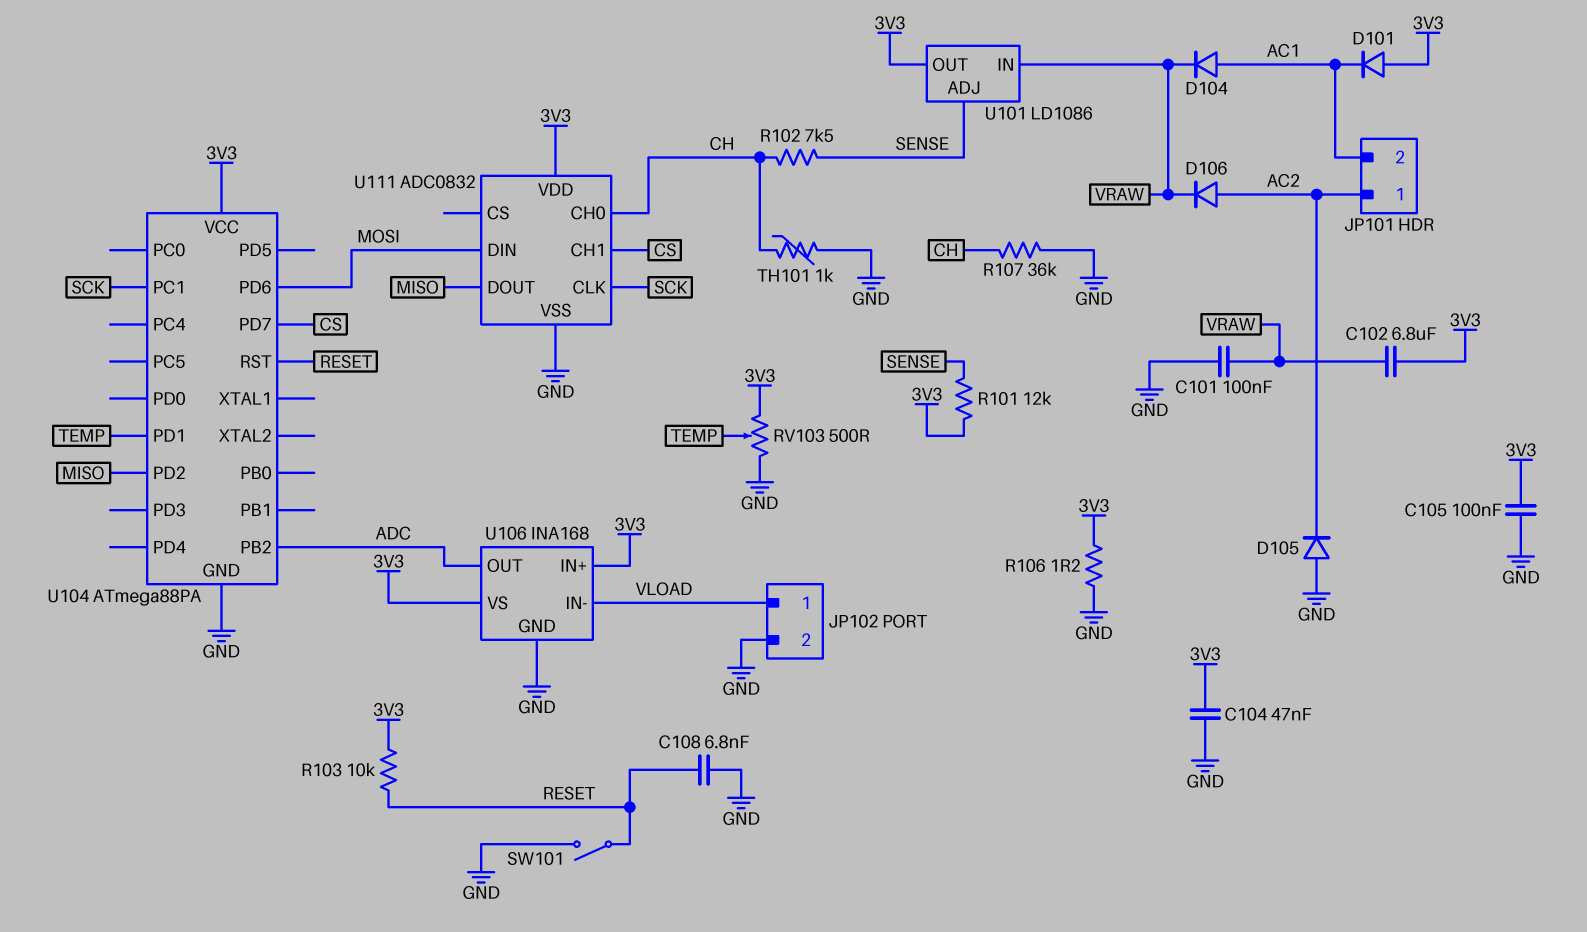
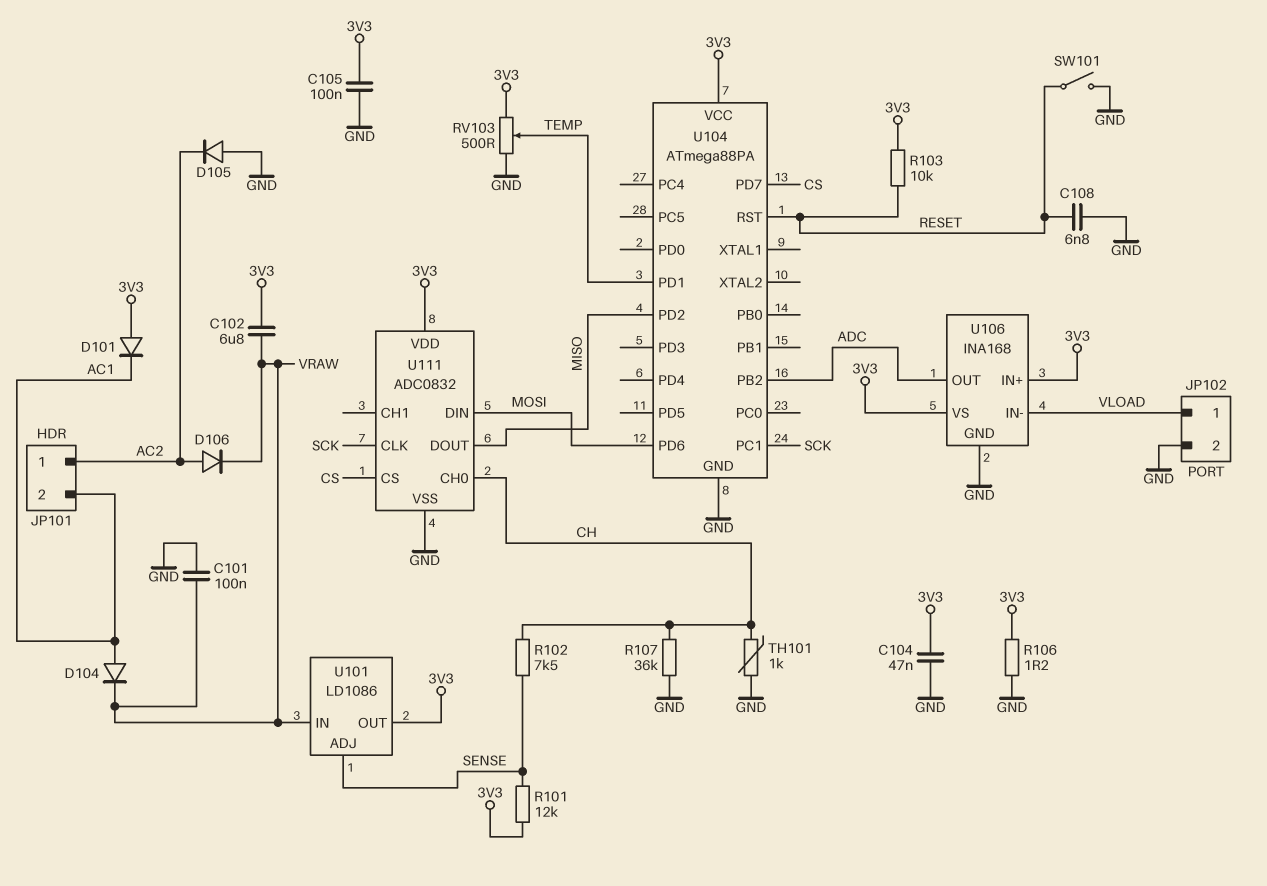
U111 pin CH1: CS -> none
U111 pin CS: none -> CS

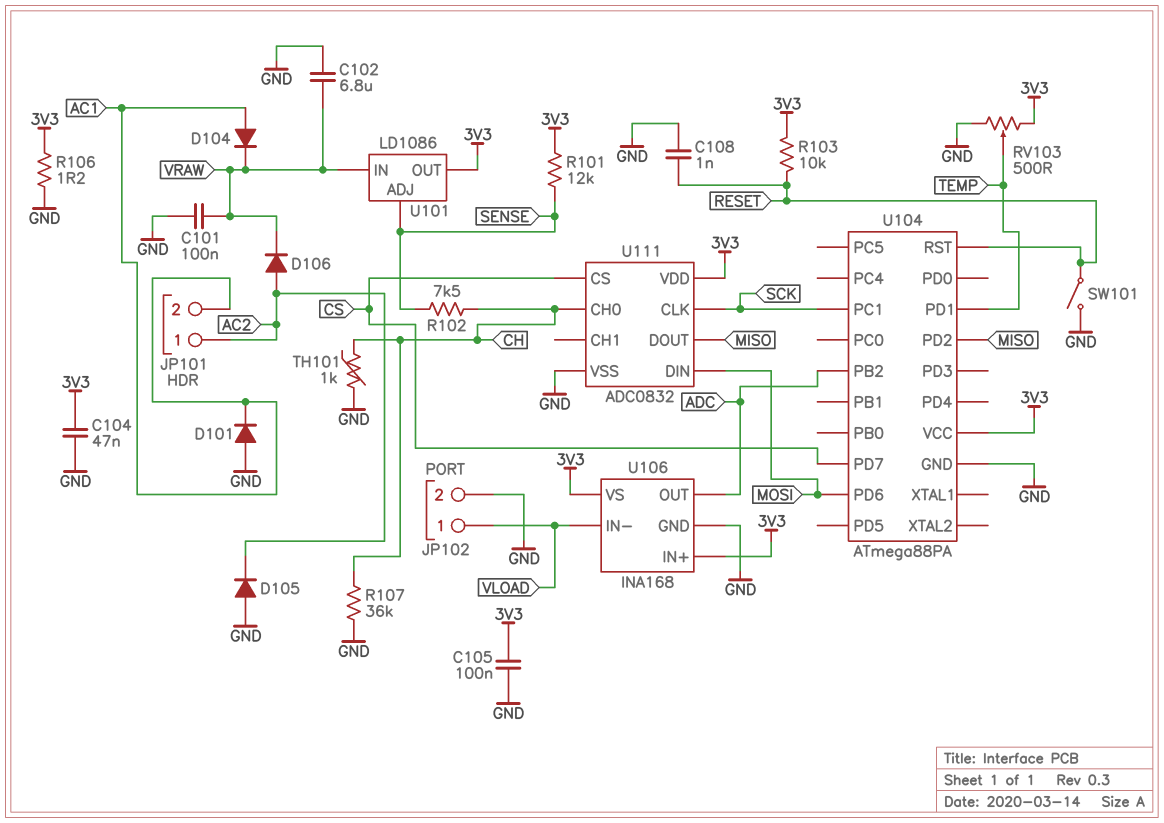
C102: 6.8uF (3V3, VRAW) -> 6.8uF (GND, VRAW)
C108: 6.8nF (GND, RESET) -> 1nF (GND, RESET)
D101: diode (A 3V3, K AC1) -> diode (A GND, K AC1)

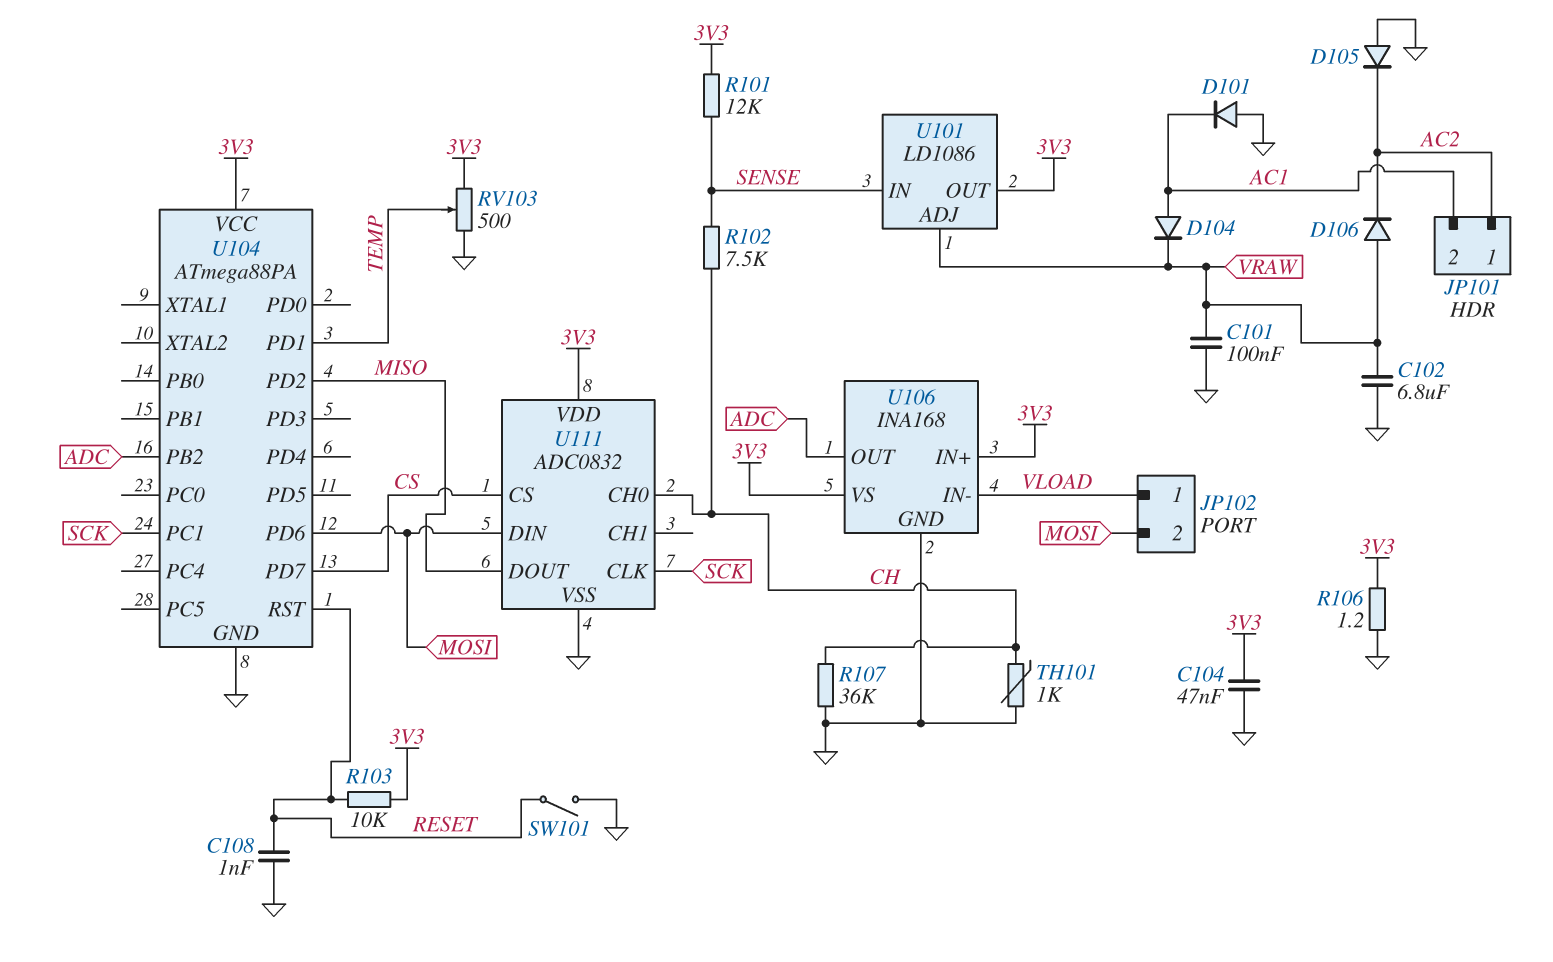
C105: 100nF (3V3, GND) -> none
D106: diode (A AC2, K VRAW) -> diode (A VRAW, K AC2)
JP102 pin 2: GND -> MOSI
U101 pin ADJ: SENSE -> VRAW
U101 pin IN: VRAW -> SENSE

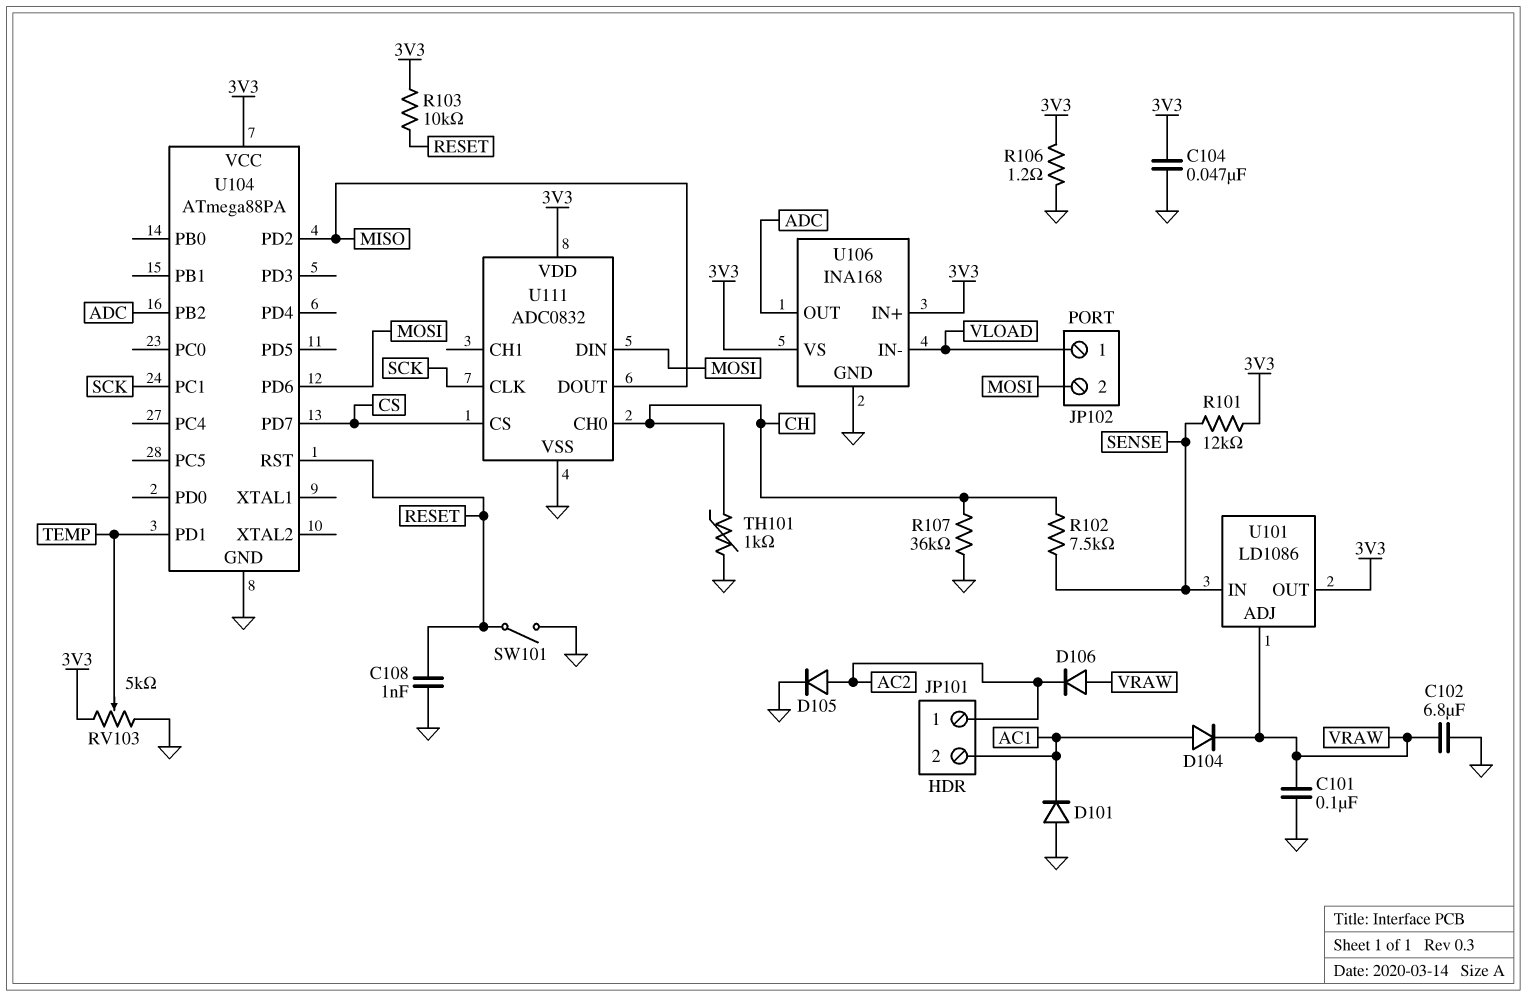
D105: diode (A GND, K AC2) -> diode (A AC2, K GND)
RV103: 500 (3V3, GND, wiper TEMP) -> 5k (3V3, GND, wiper TEMP)

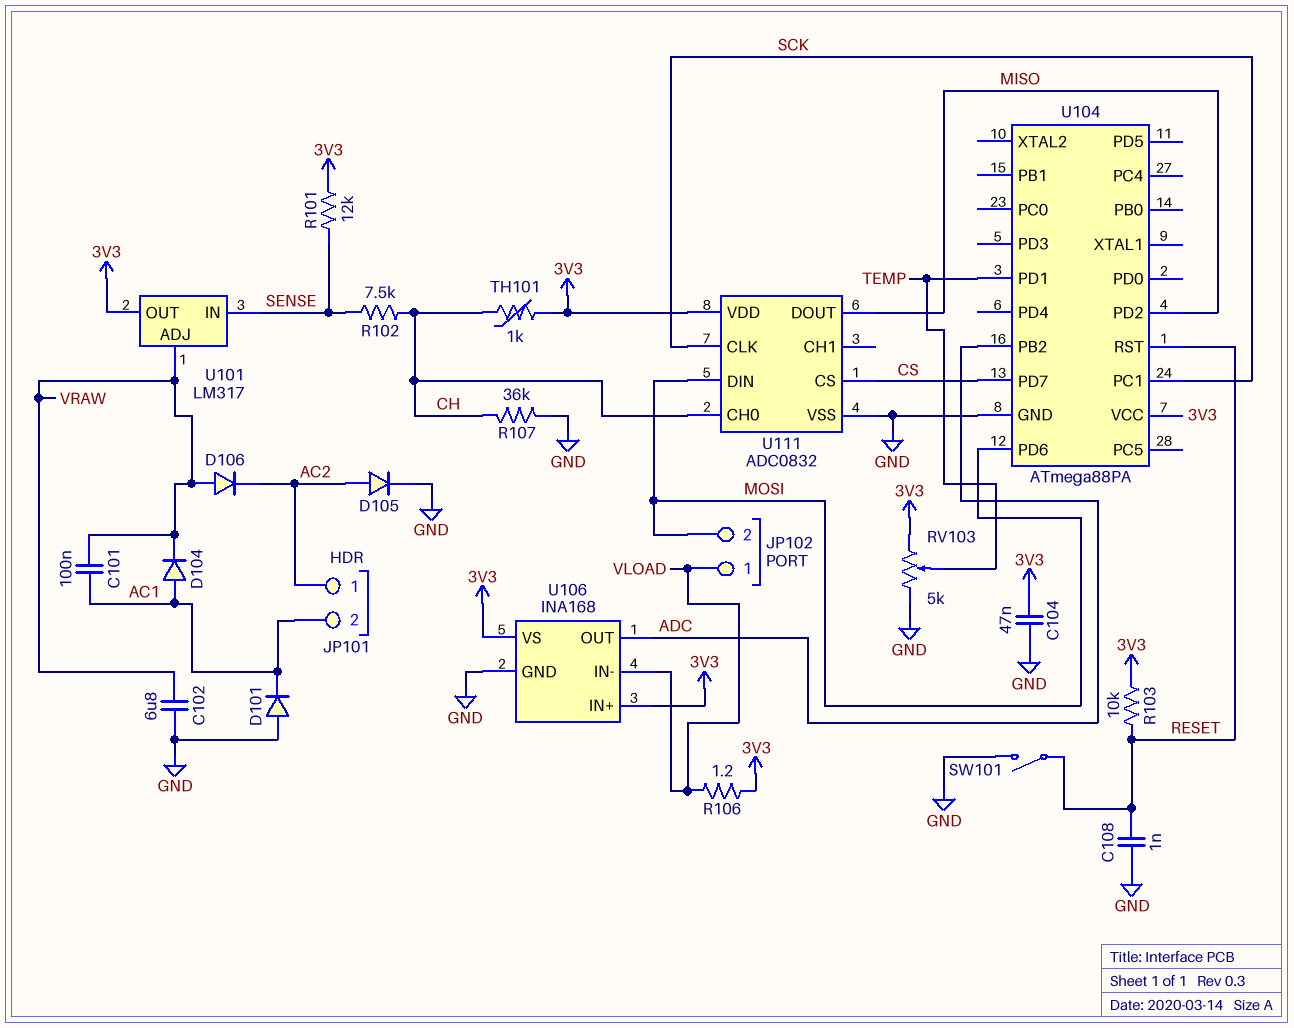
C101: 100nF (GND, VRAW) -> 100nF (AC1, VRAW)
R106: 1.2 (3V3, GND) -> 1.2 (3V3, VLOAD)
TH101: 1k (CH, GND) -> 1k (3V3, CH)
U101: LD1086 -> LM317

